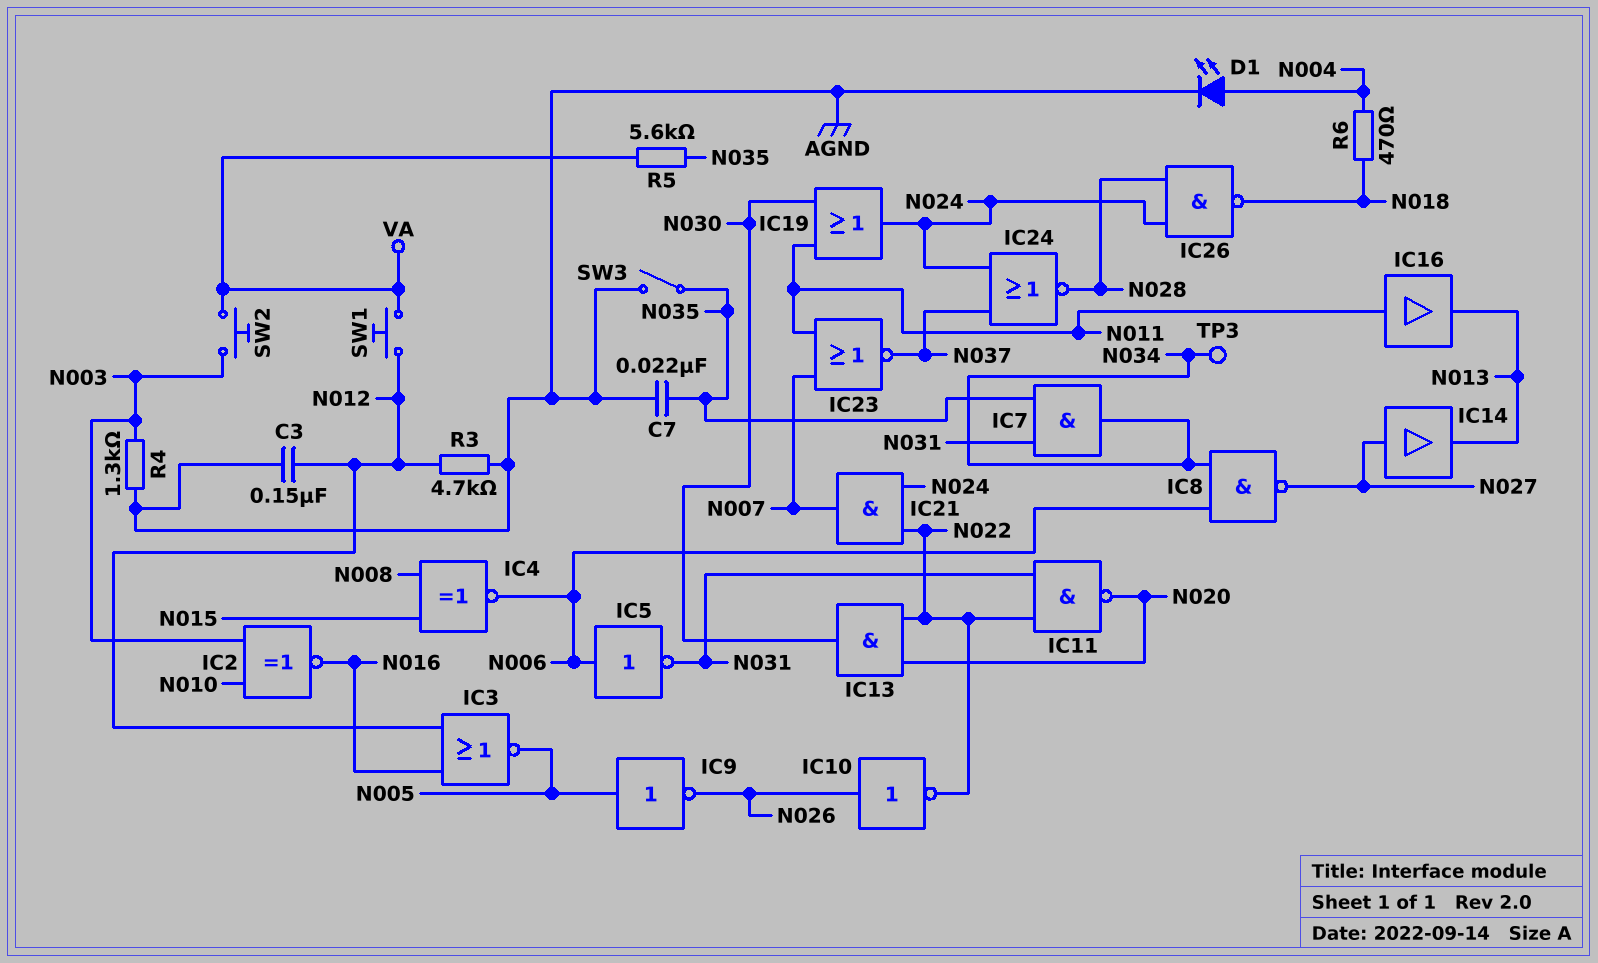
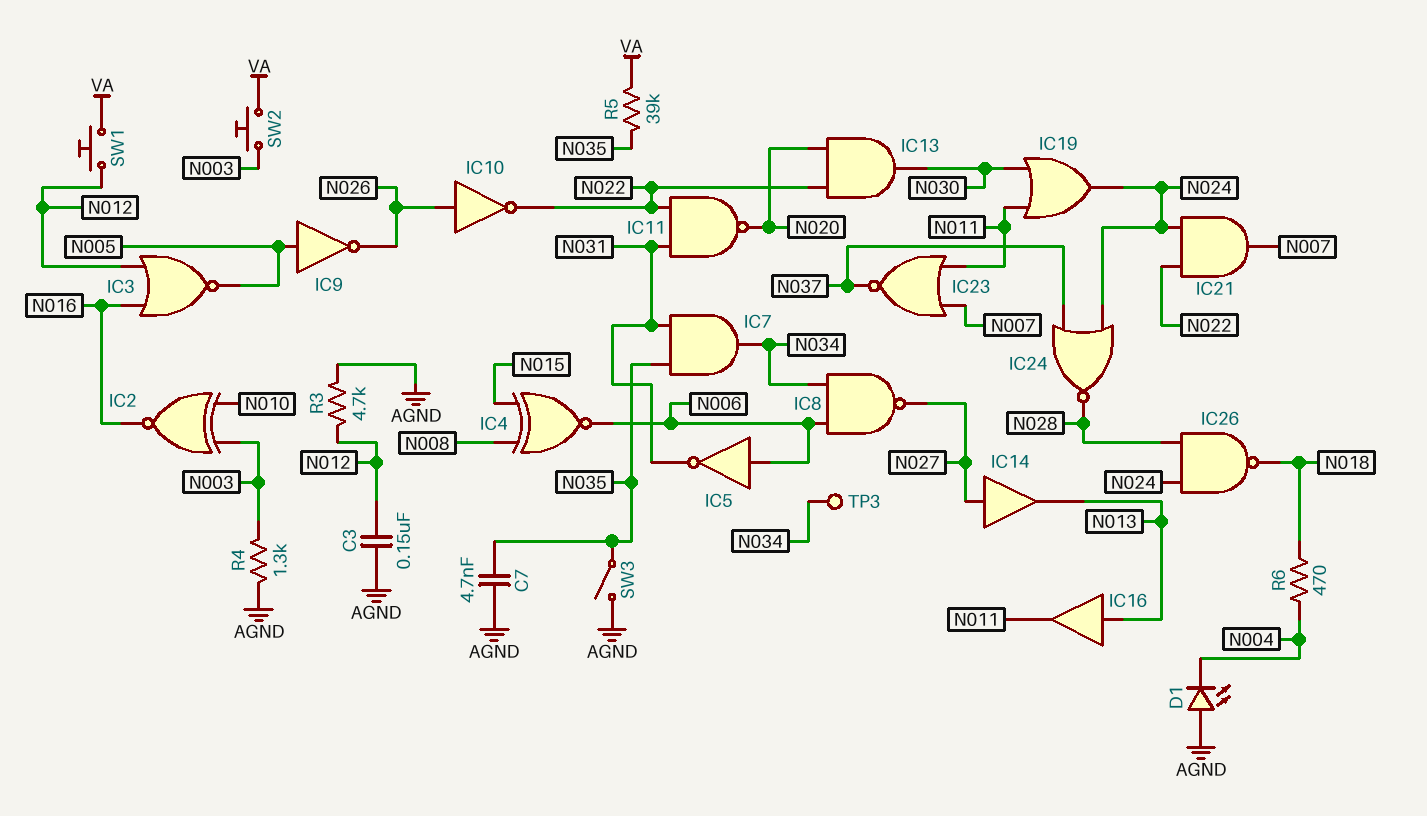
C7: 22nF (AGND, N035) -> 4.7nF (AGND, N035)
D1: LED (A N004, K AGND) -> LED (A AGND, K N004)
IC16: buffer (in N011, out N013) -> buffer (in N013, out N011)
R5: 5.6k (N035, VA) -> 39k (N035, VA)

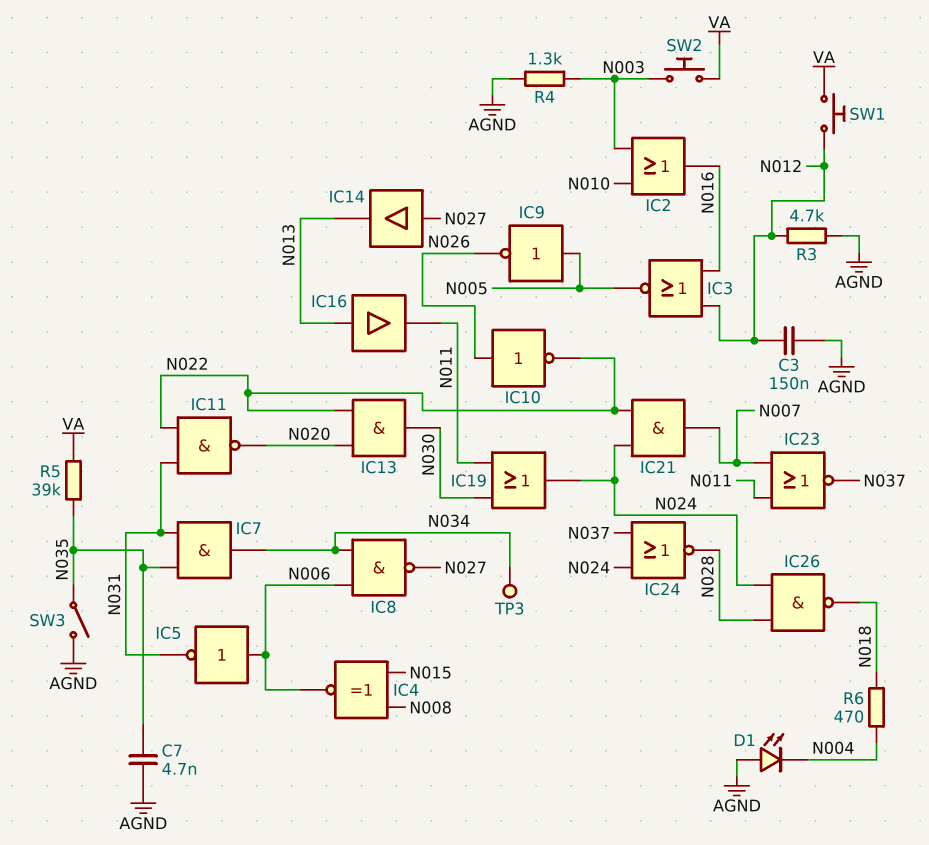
IC2: XNOR (in N003, in N010, out N016) -> OR (in N003, in N010, out N016)

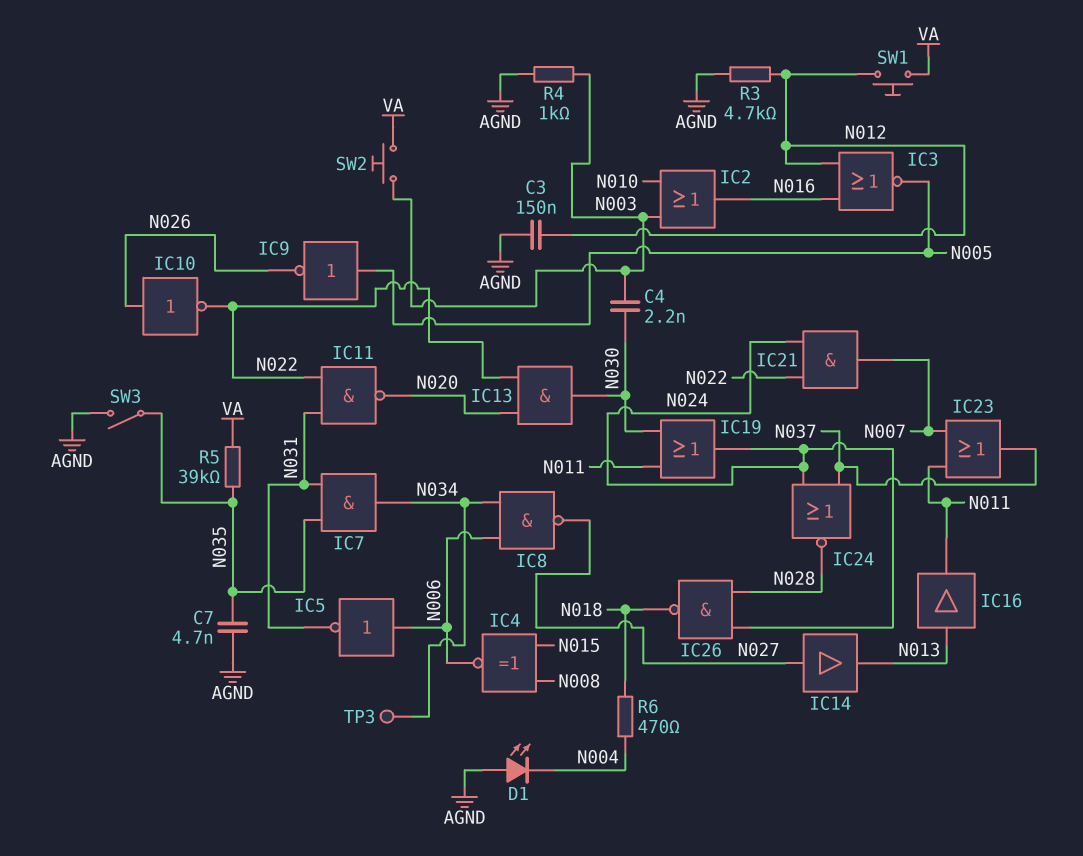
C4: none -> 2.2nF (N003, N030)
IC23: NOR (in N007, in N011, out N037) -> OR (in N007, in N011, out N037)
R4: 1.3k (AGND, N003) -> 1k (AGND, N003)

